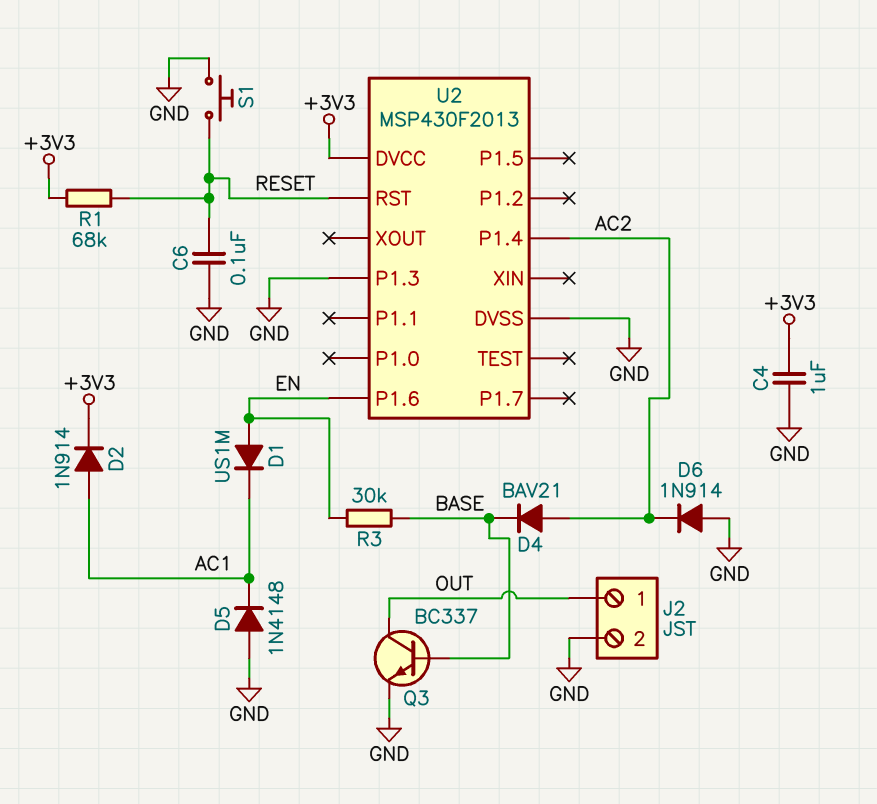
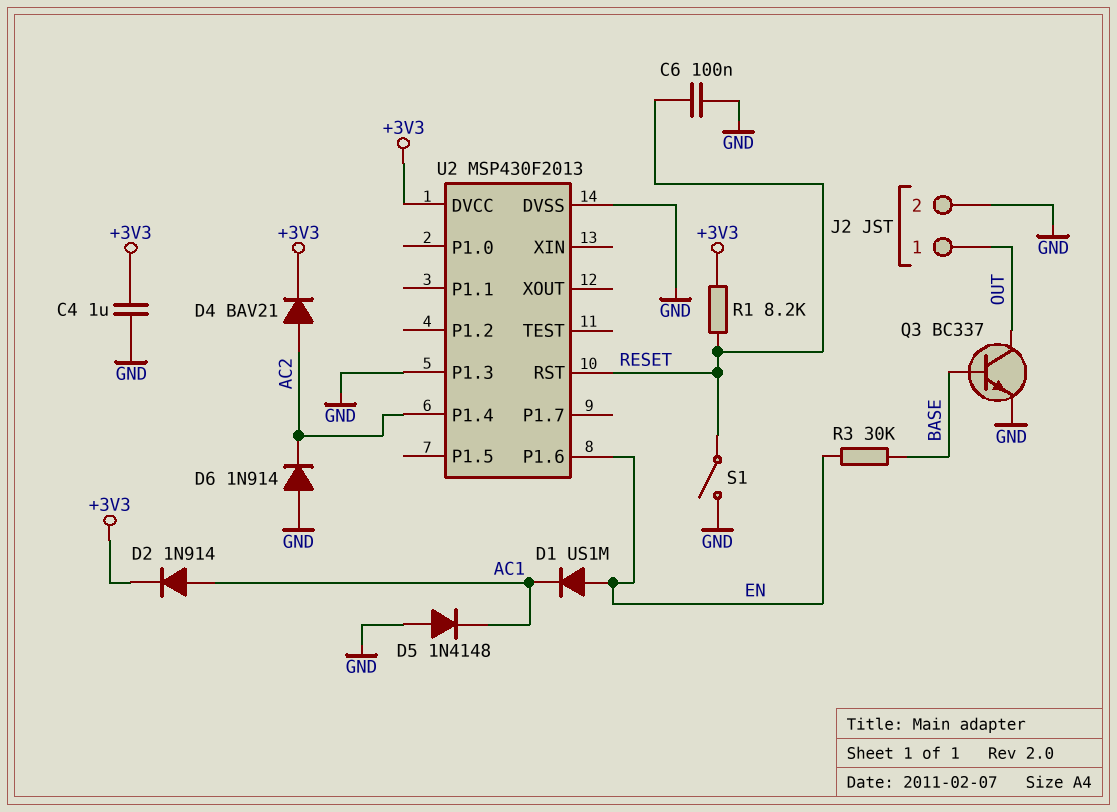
D4: diode BAV21 (A AC2, K BASE) -> diode BAV21 (A AC2, K +3V3)
R1: 68k (+3V3, RESET) -> 8.2k (+3V3, RESET)
S1: button (GND, RESET) -> switch (GND, RESET)

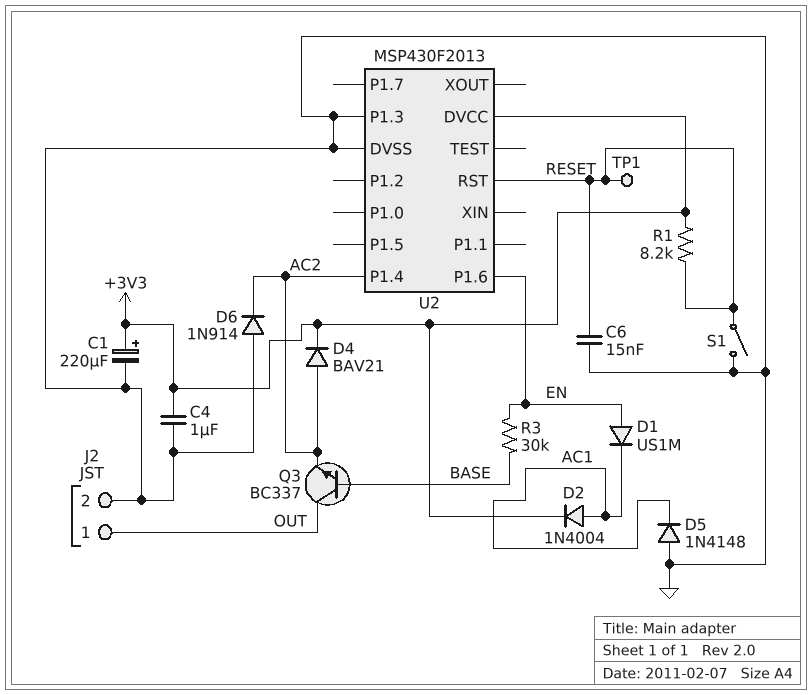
C1: none -> 220uF (plus +3V3, minus GND)
C6: 100nF (GND, RESET) -> 15nF (GND, RESET)
D2: diode 1N914 (A AC1, K +3V3) -> diode 1N4004 (A AC1, K +3V3)
Q3: NPN BC337 (B BASE, C OUT, E GND) -> NPN BC337 (B BASE, C OUT, E AC2)
TP1: none -> test point (RESET)

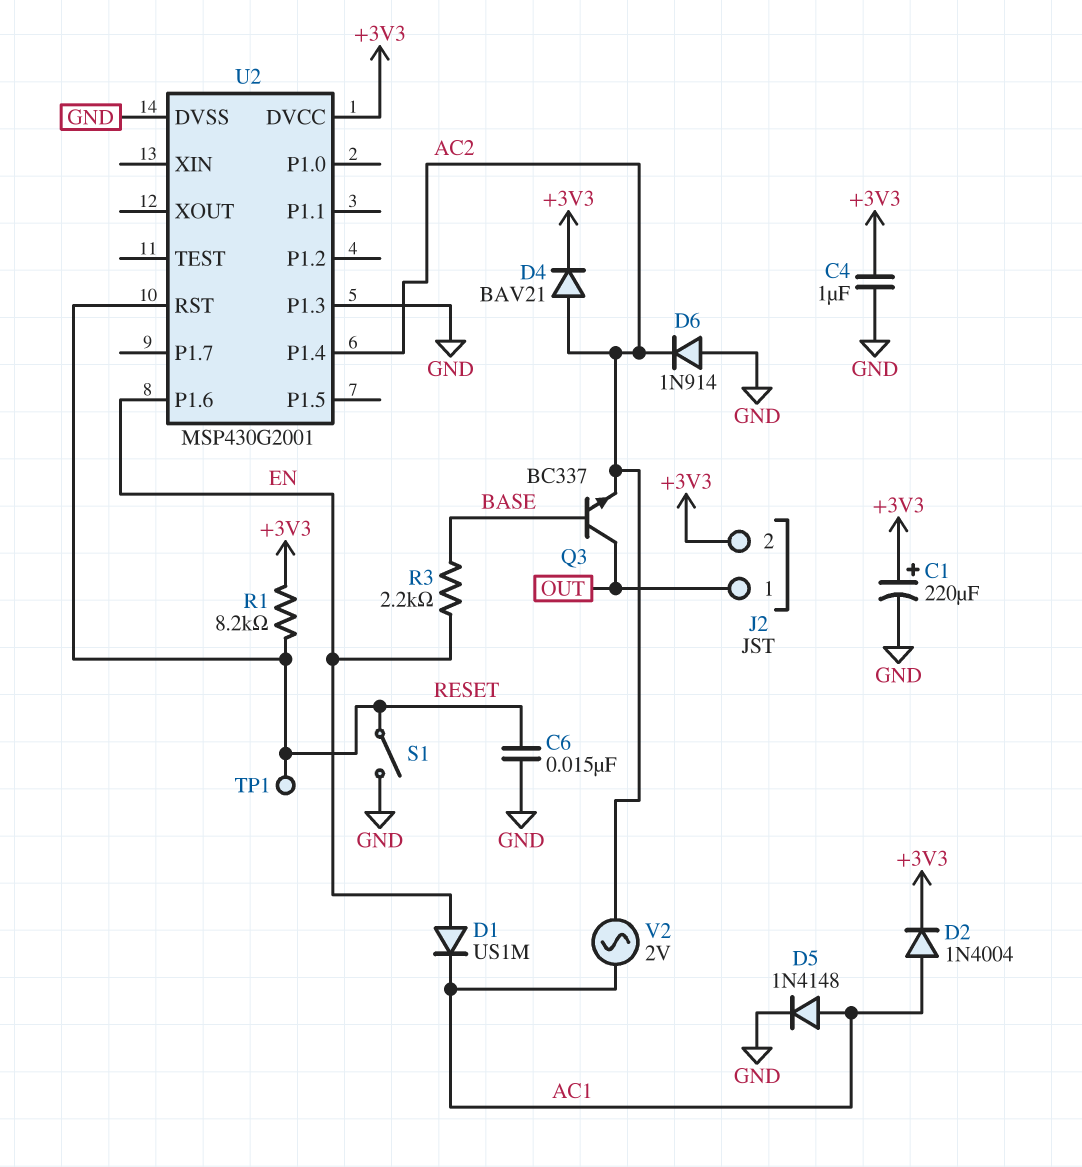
D5: diode 1N4148 (A GND, K AC1) -> diode 1N4148 (A AC1, K GND)
J2 pin 2: GND -> +3V3
R3: 30k (BASE, EN) -> 2.2k (BASE, EN)
U2: MSP430F2013 -> MSP430G2001
V2: none -> AC 2V (AC1, AC2)

